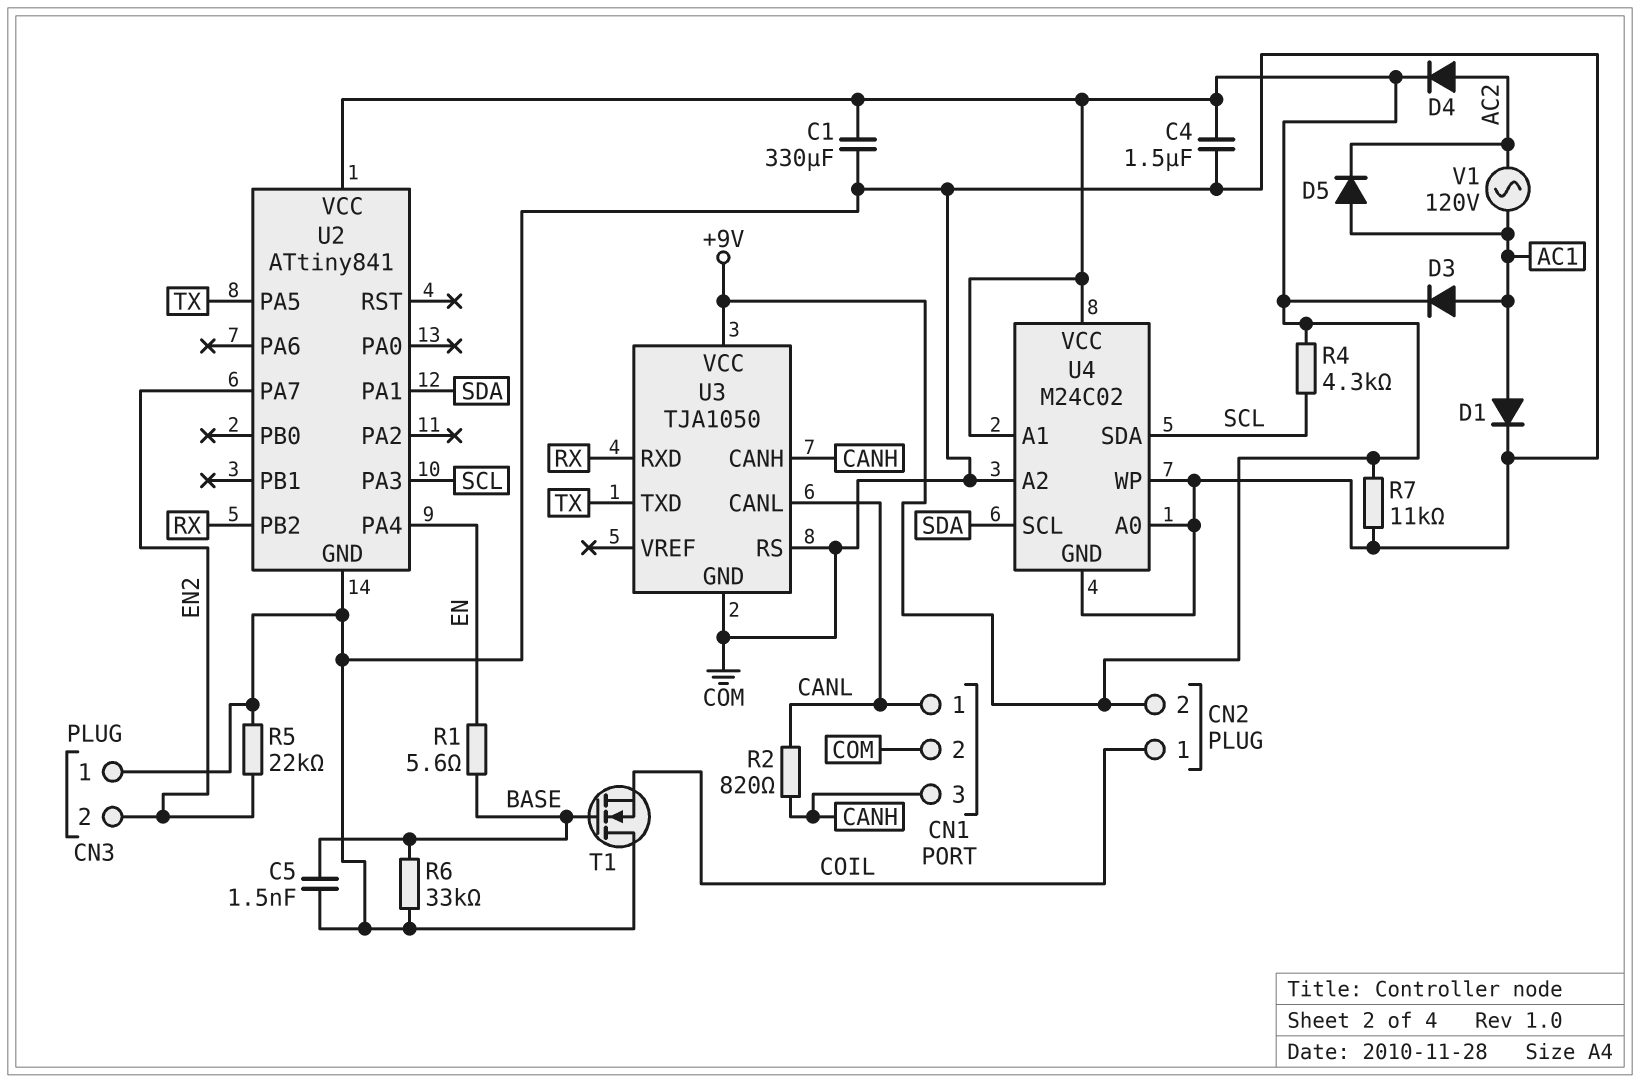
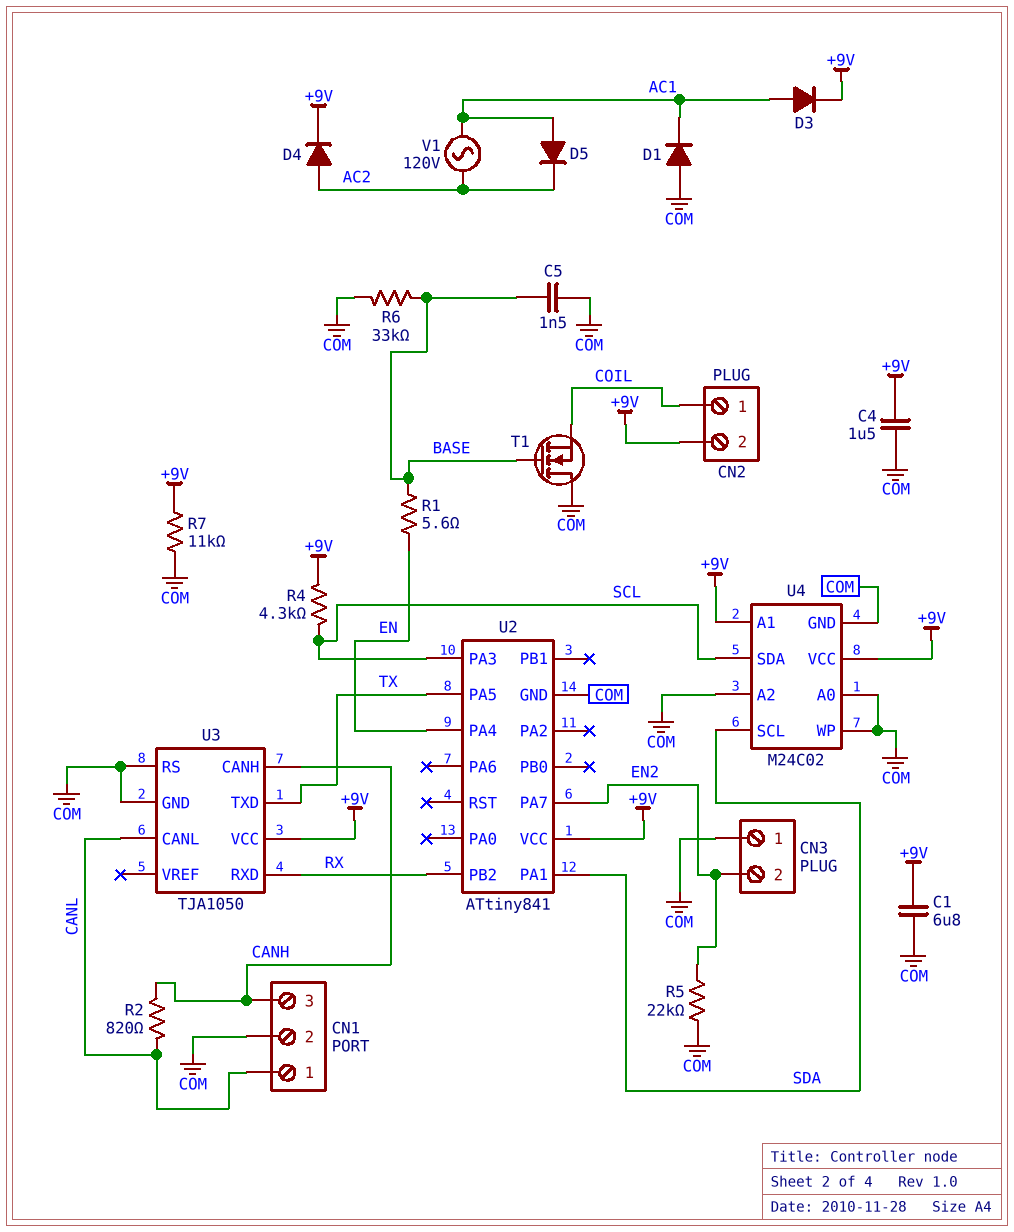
C1: 330uF (+9V, COM) -> 6.8uF (+9V, COM)
D1: diode (A AC1, K COM) -> diode (A COM, K AC1)

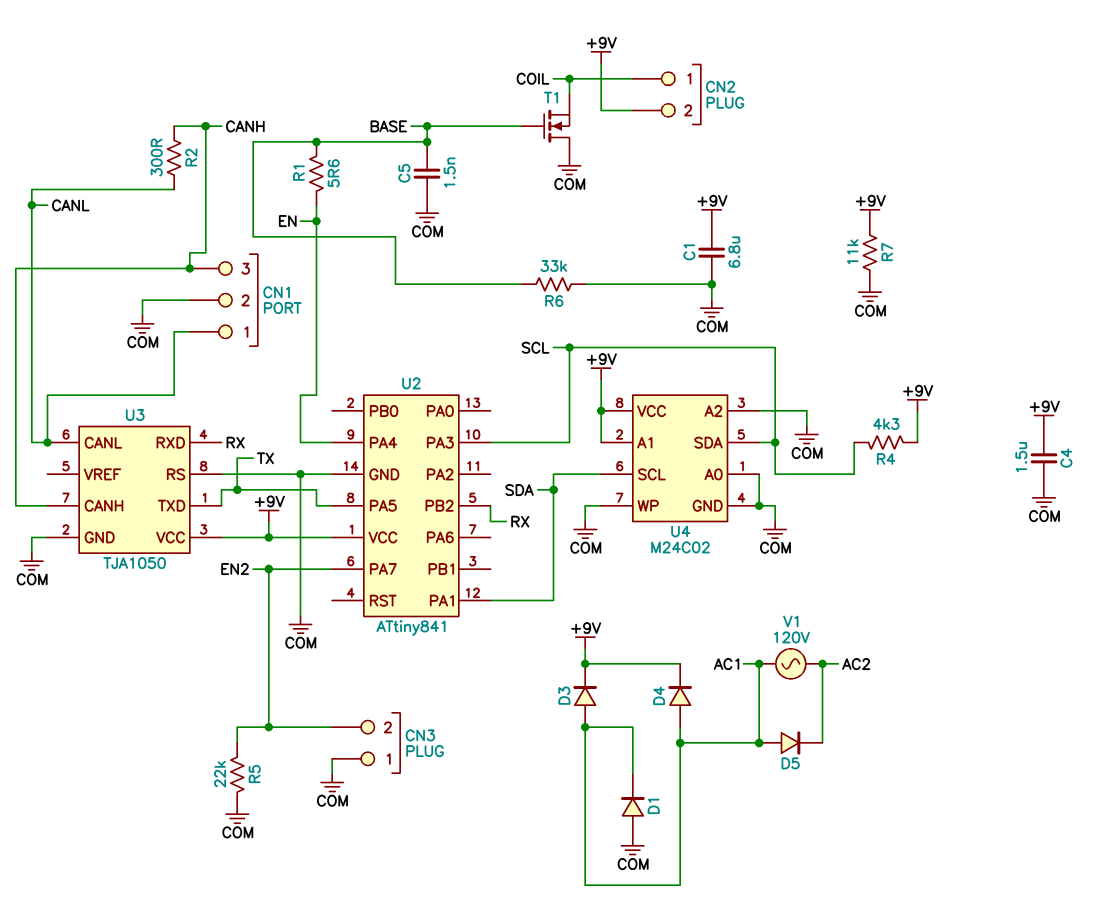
D4: diode (A AC2, K +9V) -> diode (A AC1, K +9V)
R2: 820 (CANH, CANL) -> 300 (CANH, CANL)

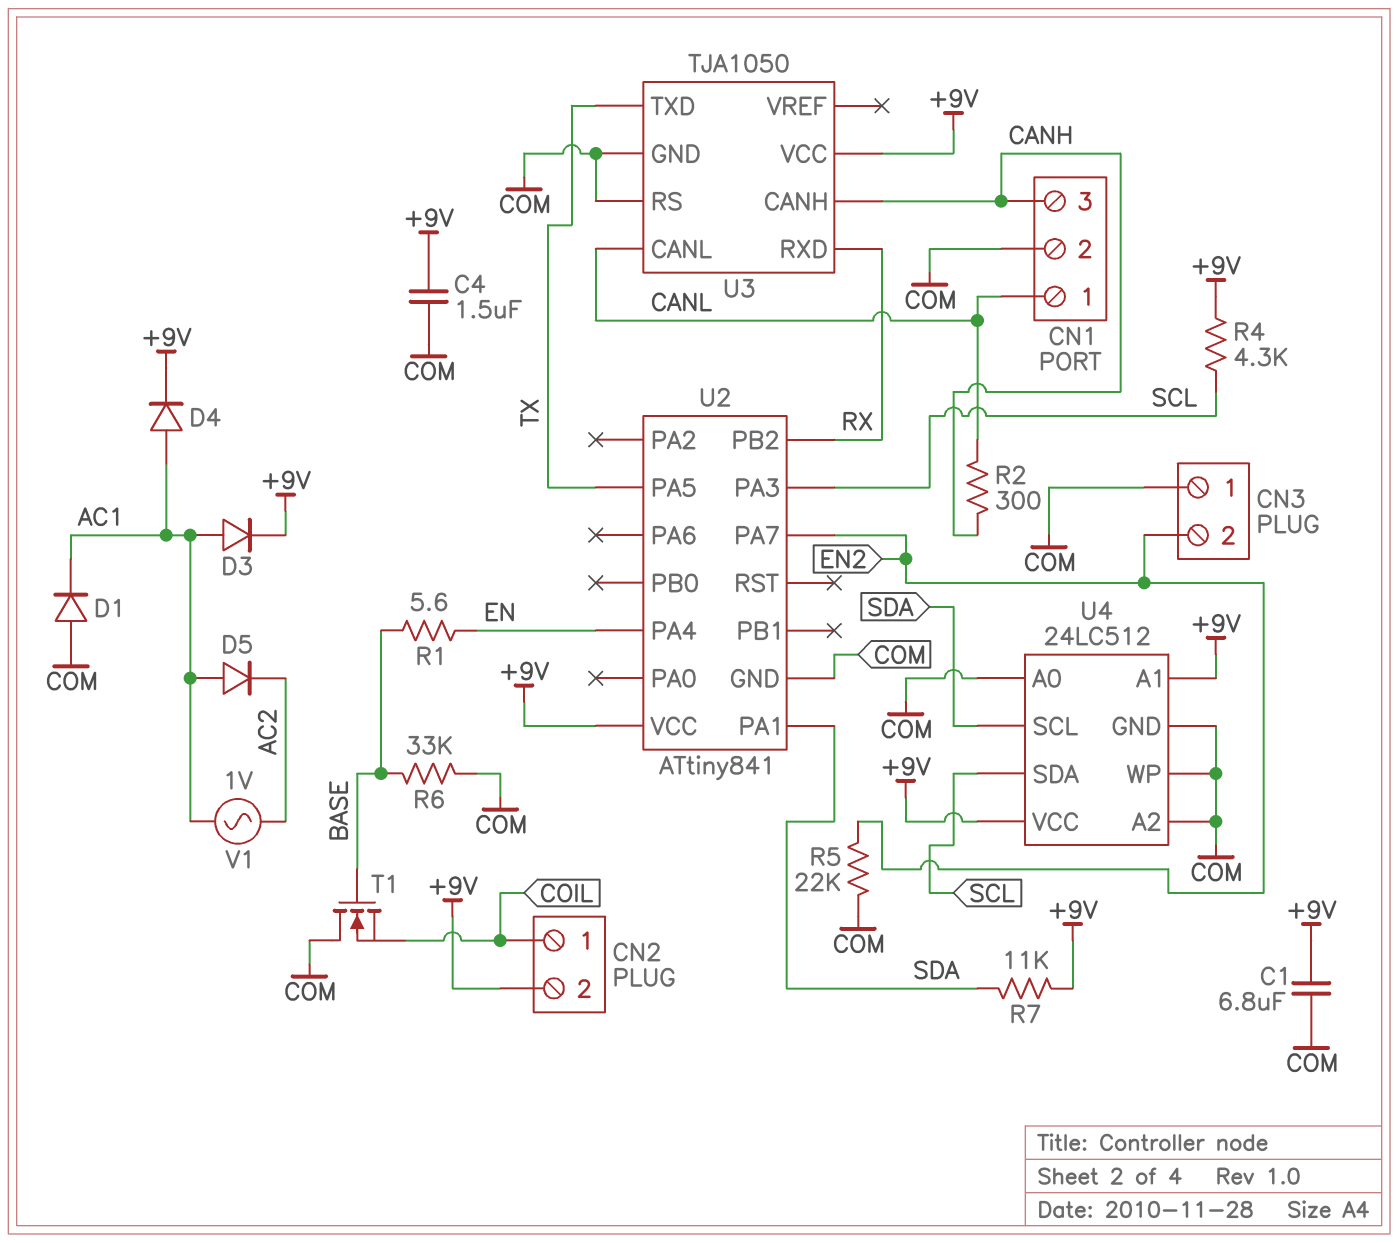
C5: 1.5nF (BASE, COM) -> none
R7: 11k (+9V, COM) -> 11k (+9V, SDA)
U4: M24C02 -> 24LC512
V1: AC 120V (AC1, AC2) -> AC 1V (AC1, AC2)

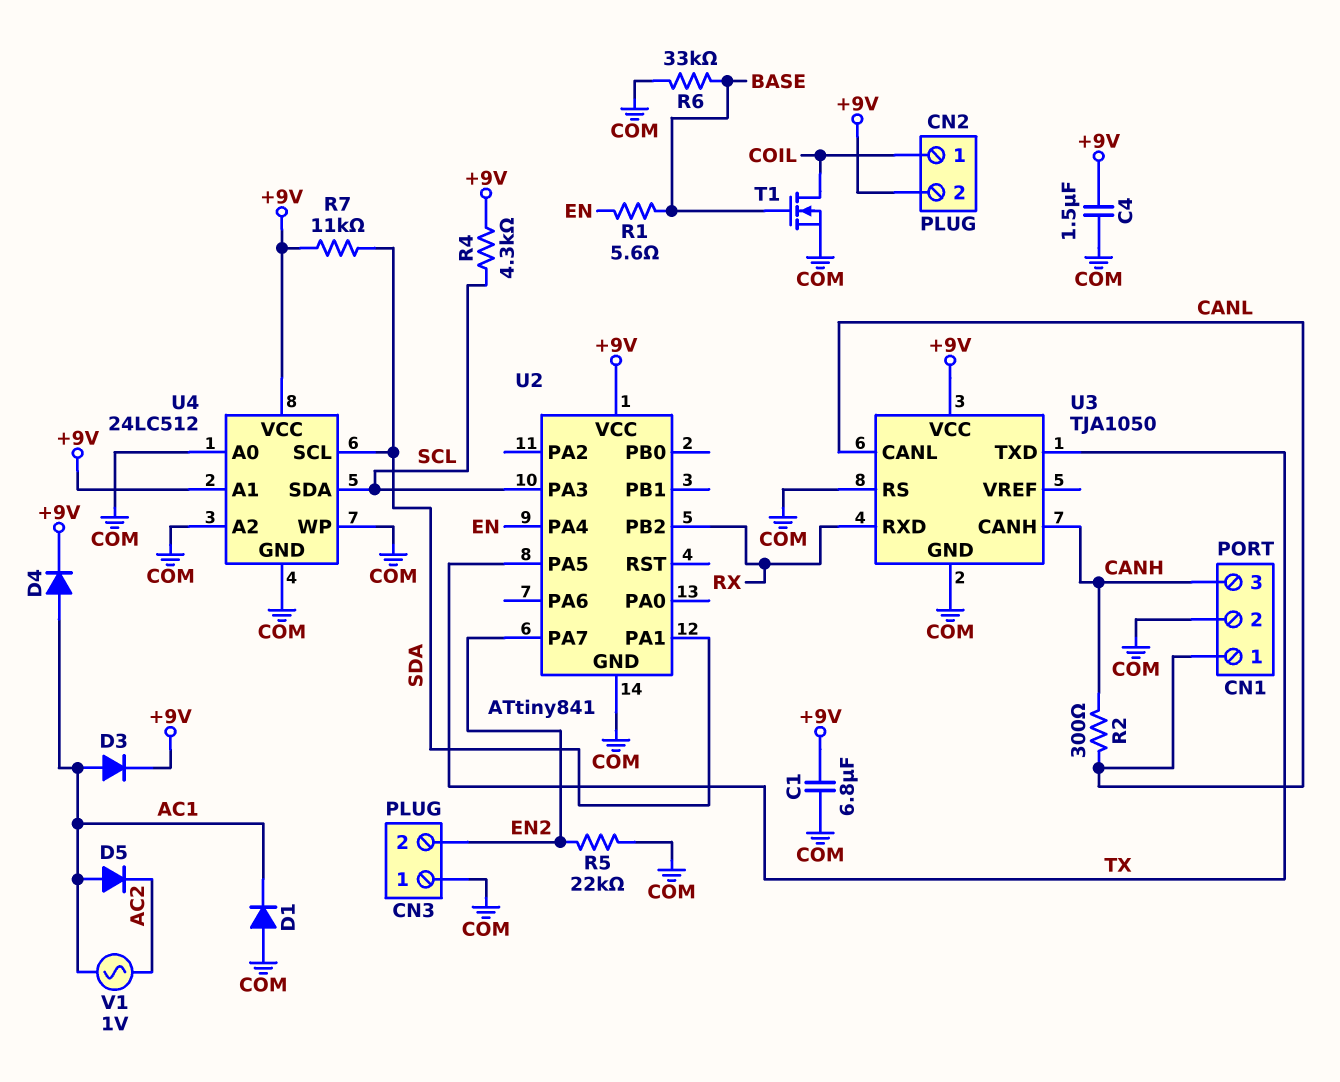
T1: NMOS (G BASE, D COM, S COIL) -> NMOS (G BASE, D COIL, S COM)

